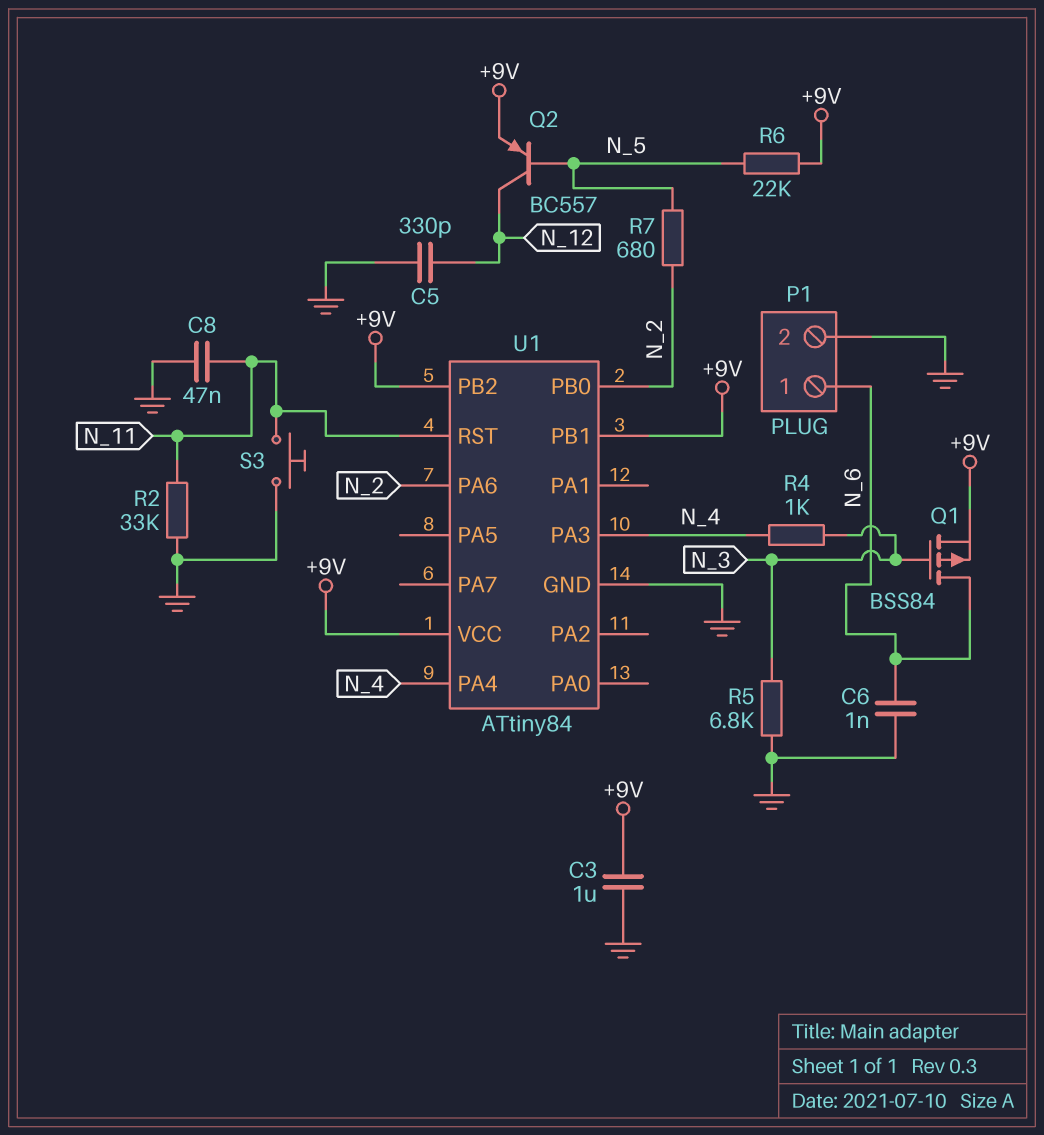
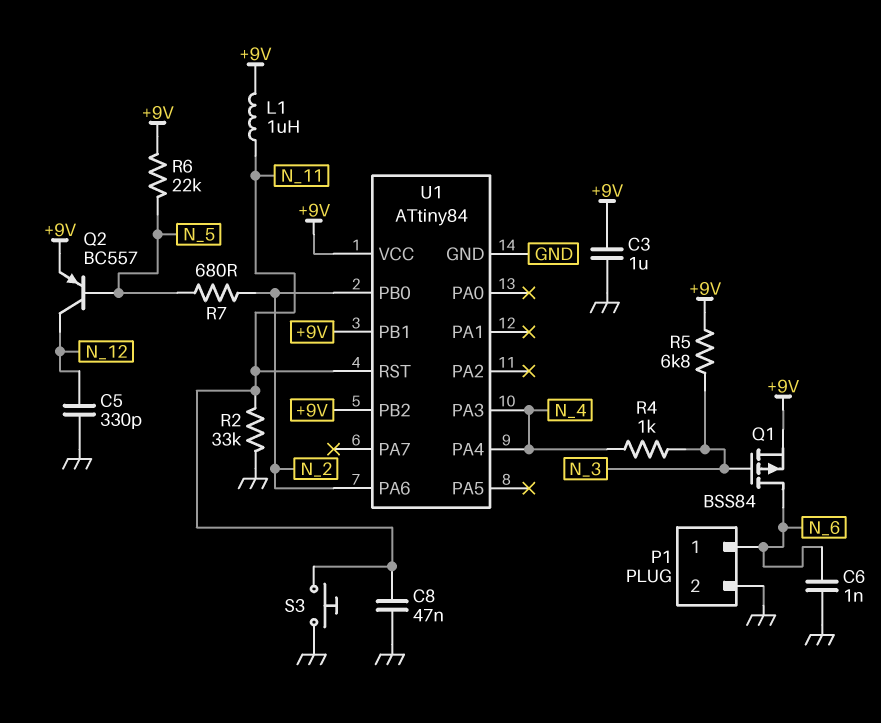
L1: none -> 1uH (+9V, N_11)
R5: 6.8k (GND, N_3) -> 6.8k (+9V, N_3)

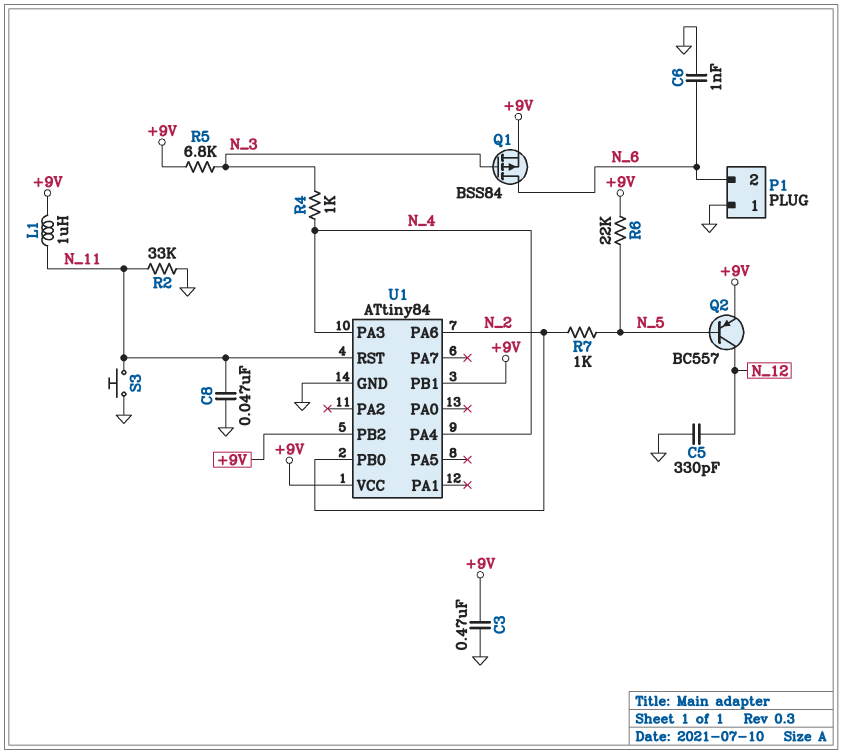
C3: 1uF (+9V, GND) -> 470nF (+9V, GND)
P1 pin 1: N_6 -> GND
P1 pin 2: GND -> N_6
R7: 680 (N_2, N_5) -> 1k (N_2, N_5)

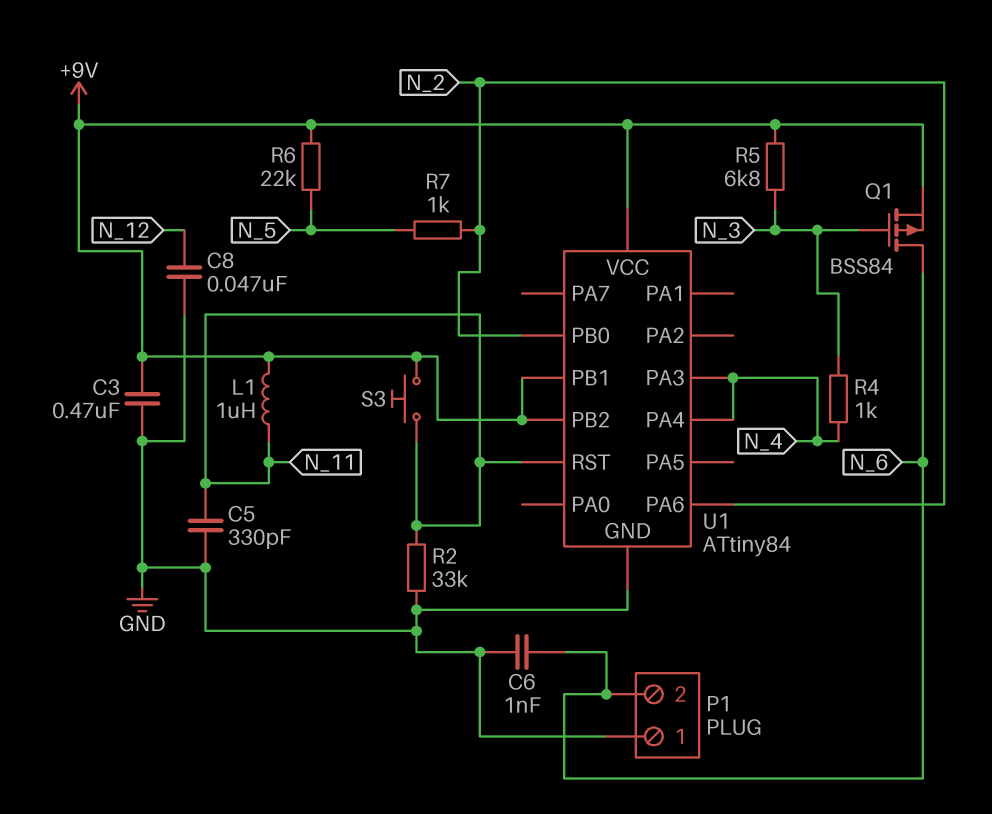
C5: 330pF (GND, N_12) -> 330pF (GND, N_11)
C8: 47nF (GND, N_11) -> 47nF (GND, N_12)
Q2: PNP BC557 (B N_5, C N_12, E +9V) -> none
S3: button (GND, N_11) -> button (+9V, N_11)

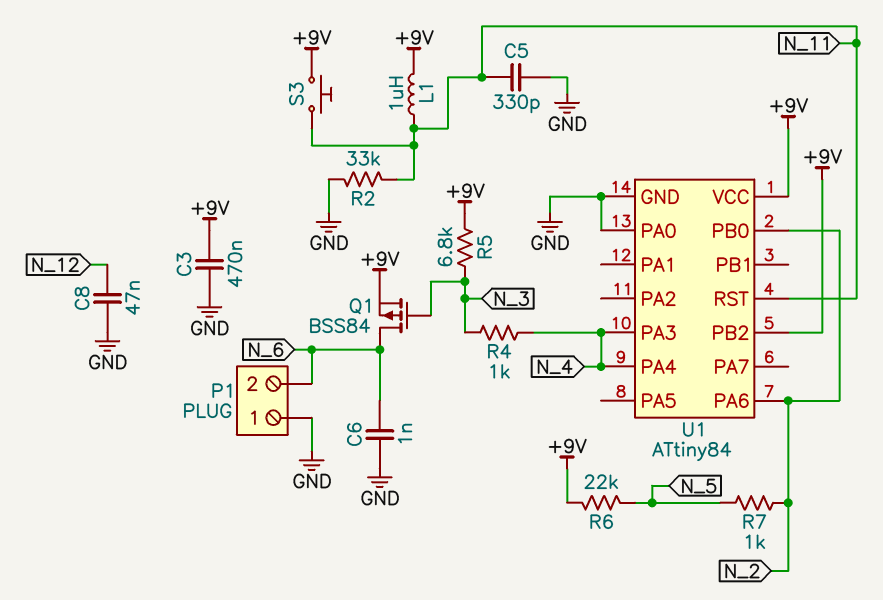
U1 pin PA0: none -> GND
U1 pin PB1: +9V -> none

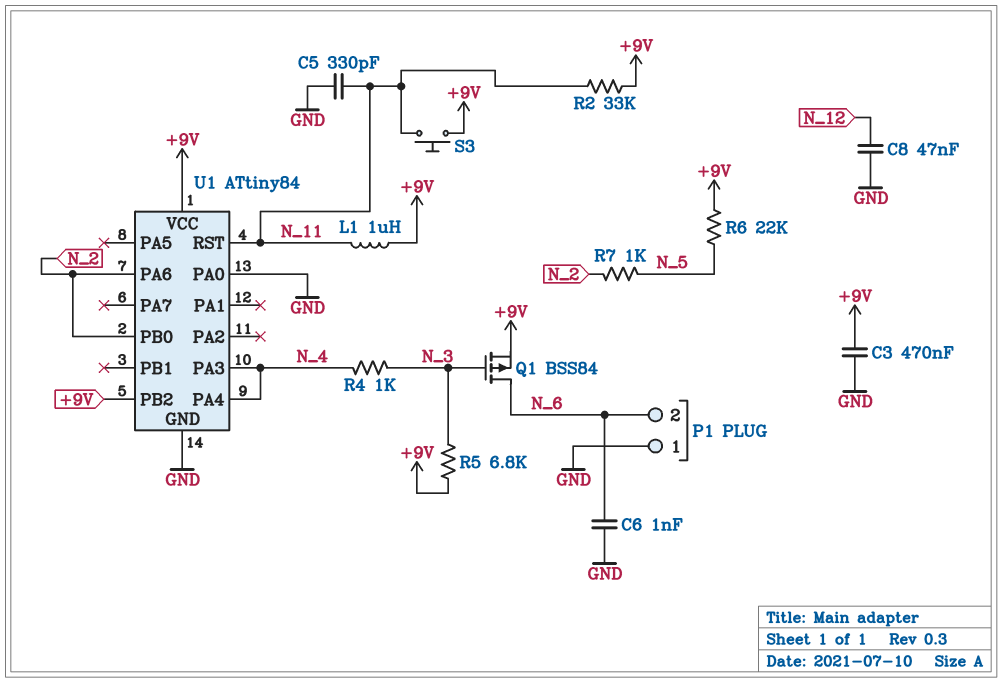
R2: 33k (GND, N_11) -> 33k (+9V, N_11)

